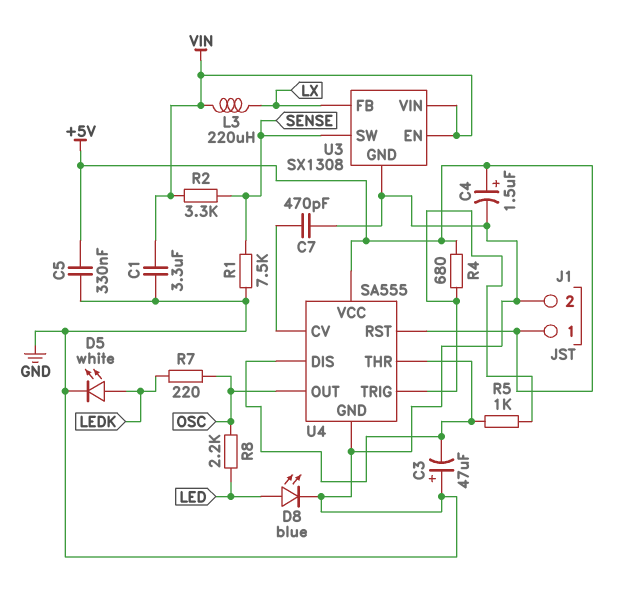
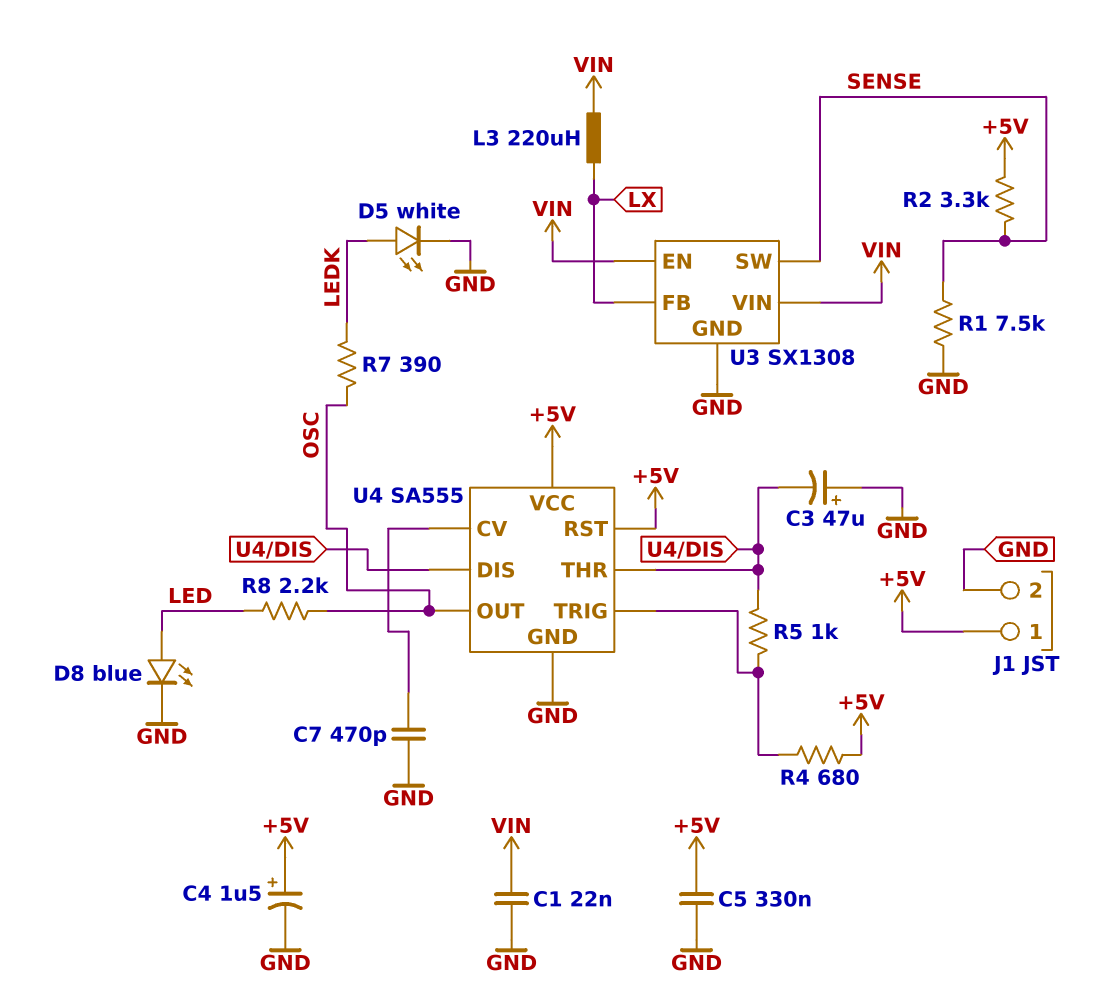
C1: 3.3uF (GND, VIN) -> 22nF (GND, VIN)
R2: 3.3k (SENSE, VIN) -> 3.3k (+5V, SENSE)
R7: 220 (LEDK, OSC) -> 390 (LEDK, OSC)

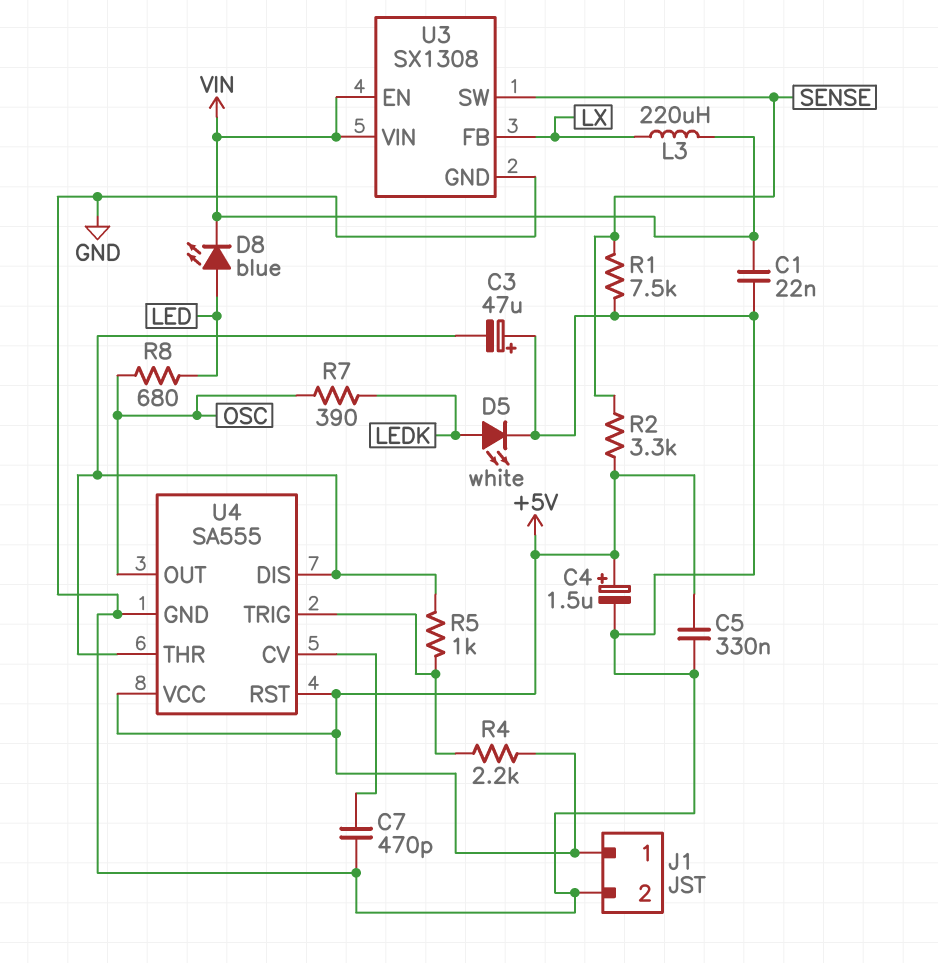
D8: LED blue (A LED, K GND) -> LED blue (A LED, K VIN)
R4: 680 (+5V, U4/TRIG) -> 2.2k (+5V, U4/TRIG)
R8: 2.2k (LED, OSC) -> 680 (LED, OSC)

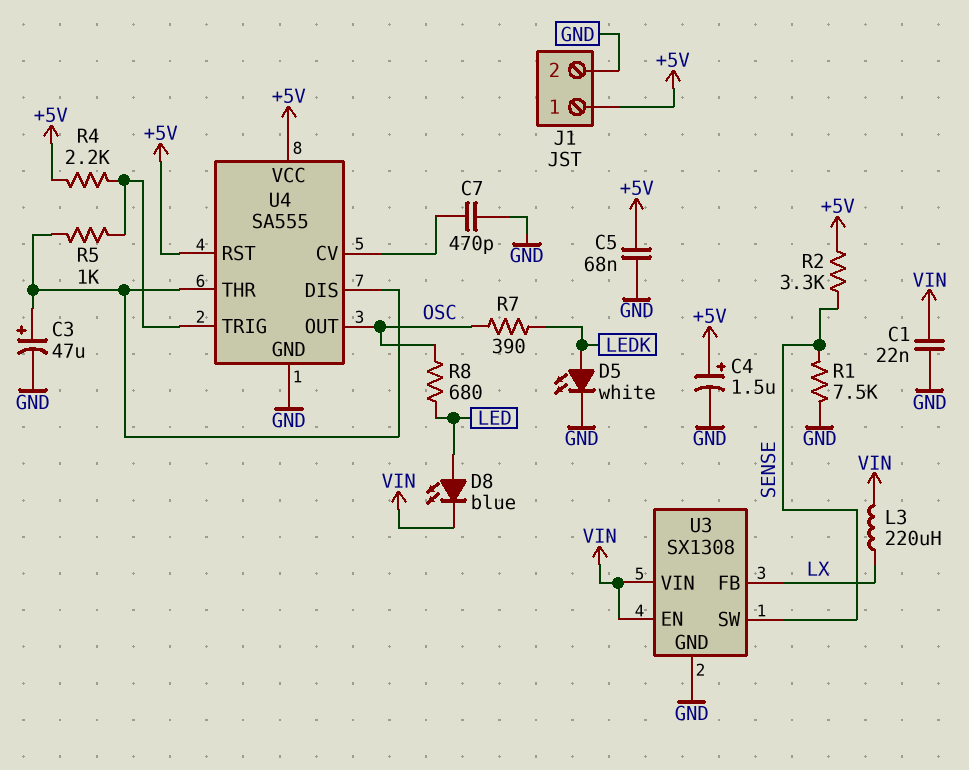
C3: 47uF (plus GND, minus U4/DIS) -> 47uF (plus U4/DIS, minus GND)
C5: 330nF (+5V, GND) -> 68nF (+5V, GND)

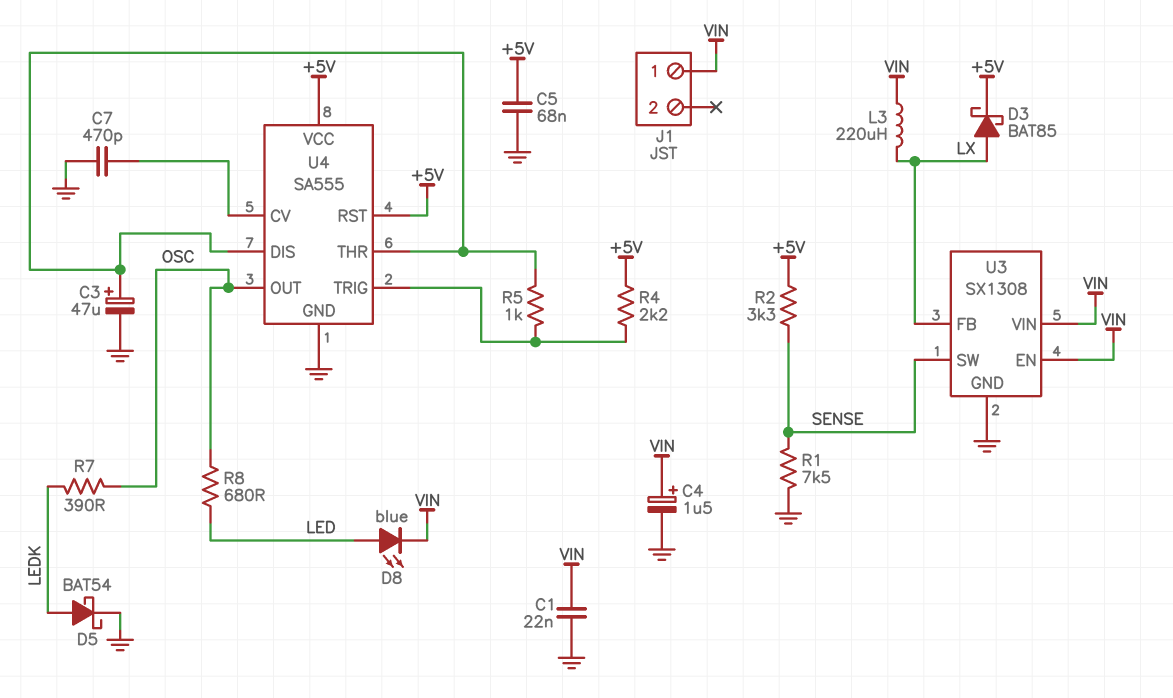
C4: 1.5uF (plus +5V, minus GND) -> 1.5uF (plus VIN, minus GND)
D3: none -> schottky BAT85 (A LX, K +5V)
D5: LED white (A LEDK, K GND) -> schottky BAT54 (A LEDK, K GND)
J1 pin 1: +5V -> VIN
J1 pin 2: GND -> none

